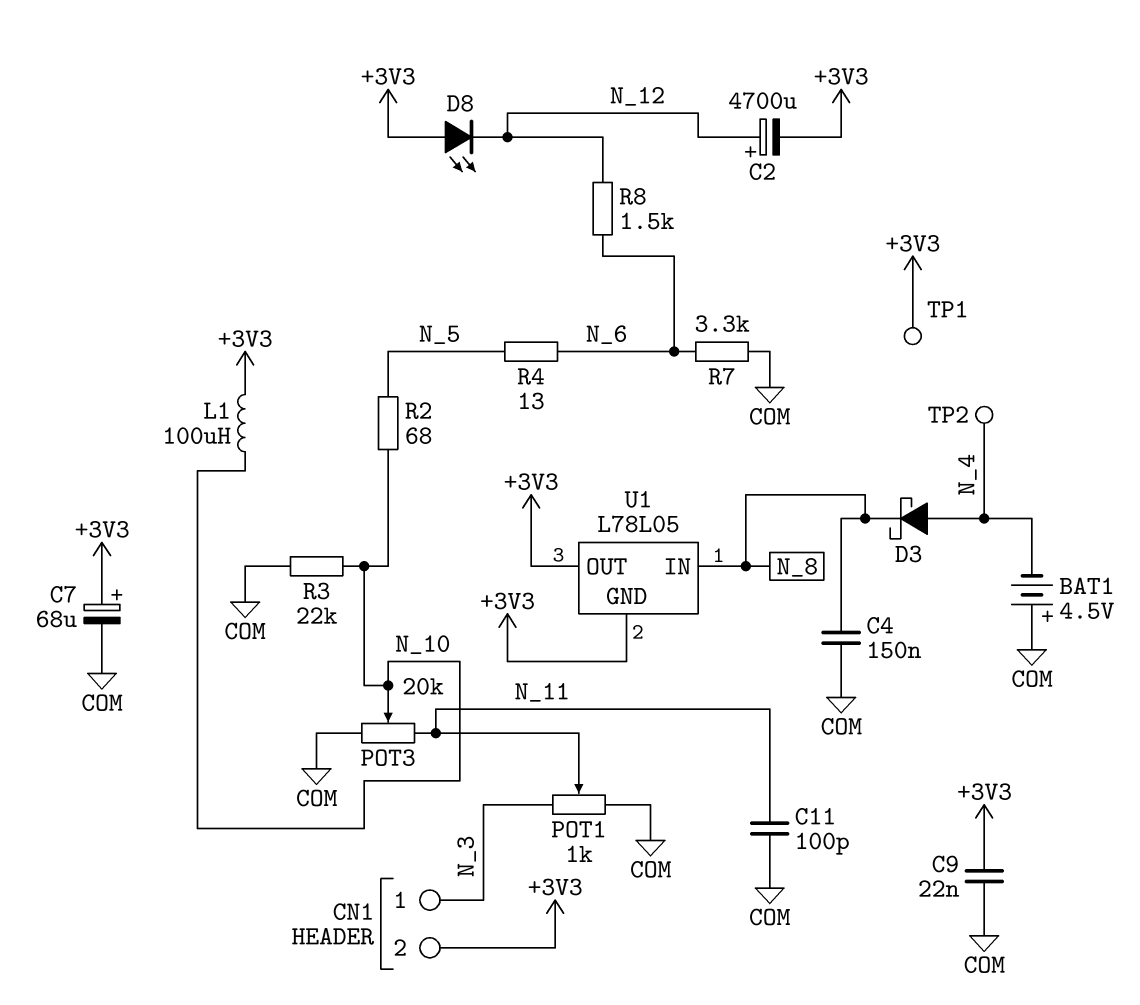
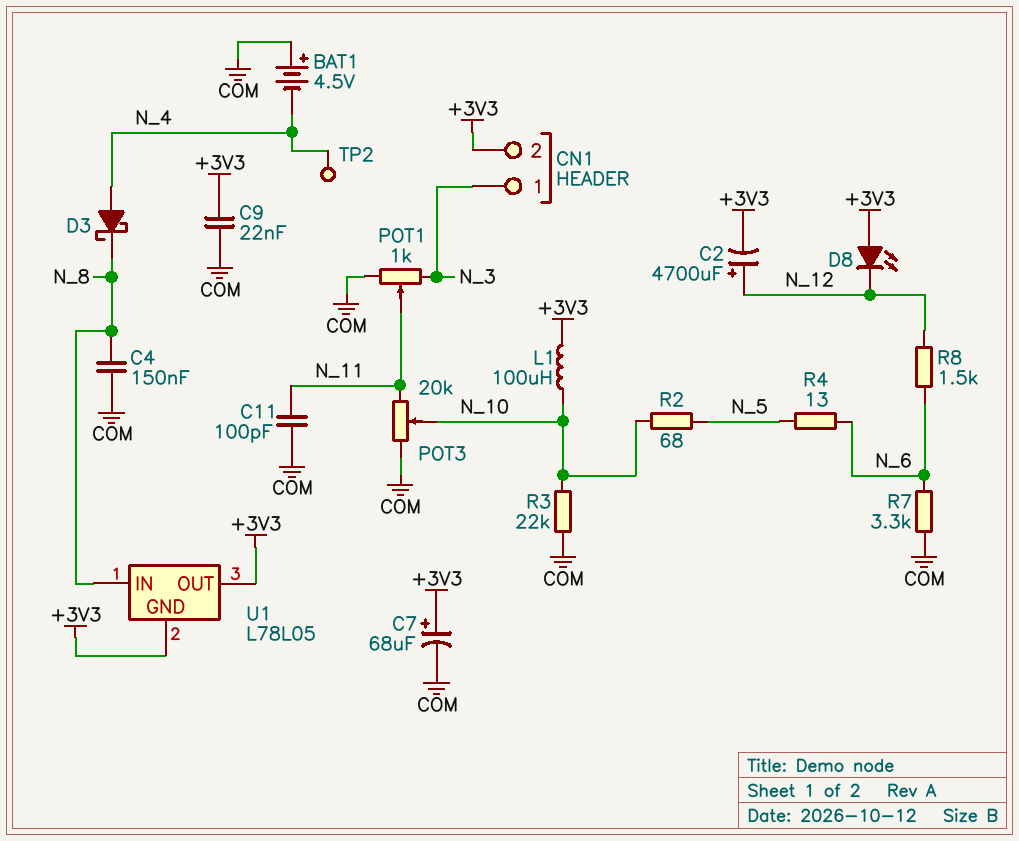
TP1: test point (+3V3) -> none

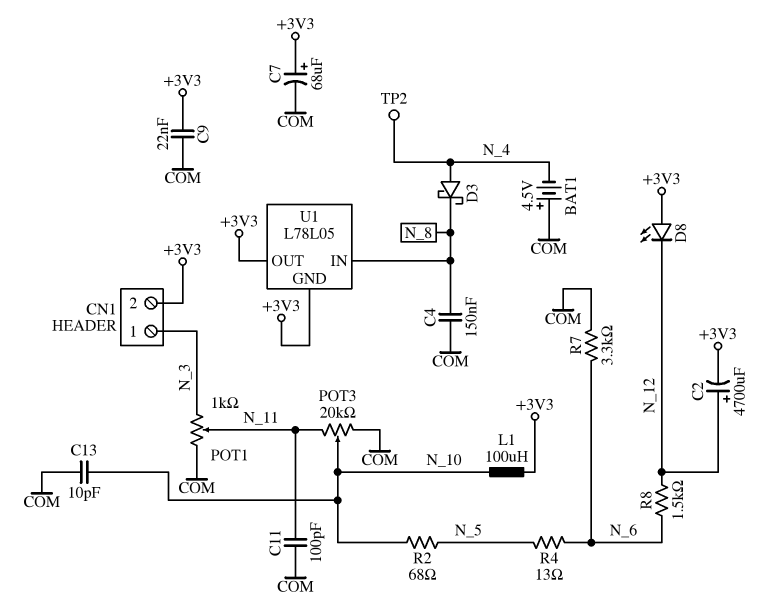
C13: none -> 10pF (COM, N_10)
R3: 22k (COM, N_10) -> none

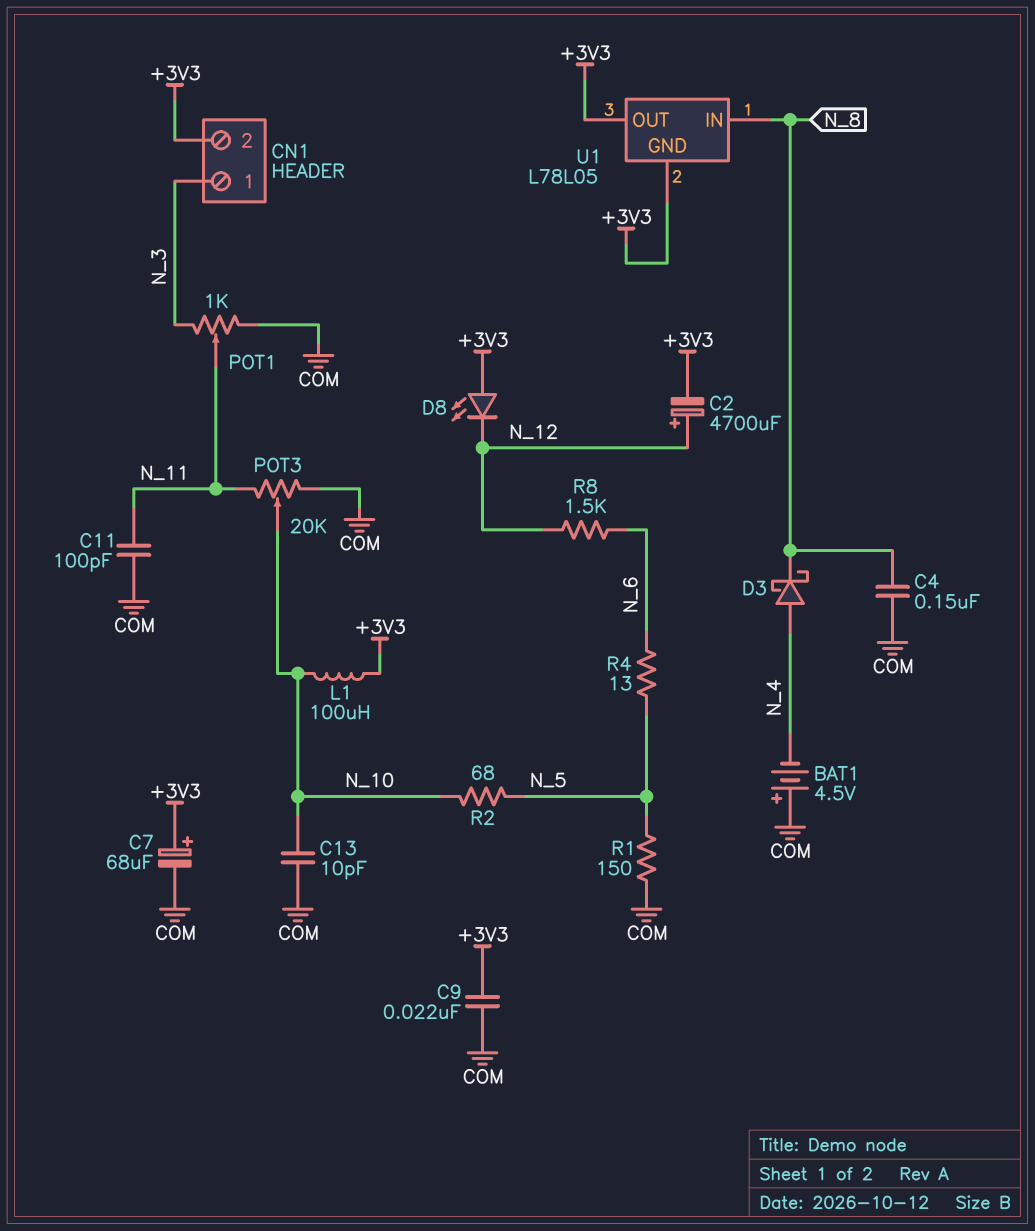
R1: none -> 150 (COM, N_5)
R7: 3.3k (COM, N_6) -> none
TP2: test point (N_4) -> none

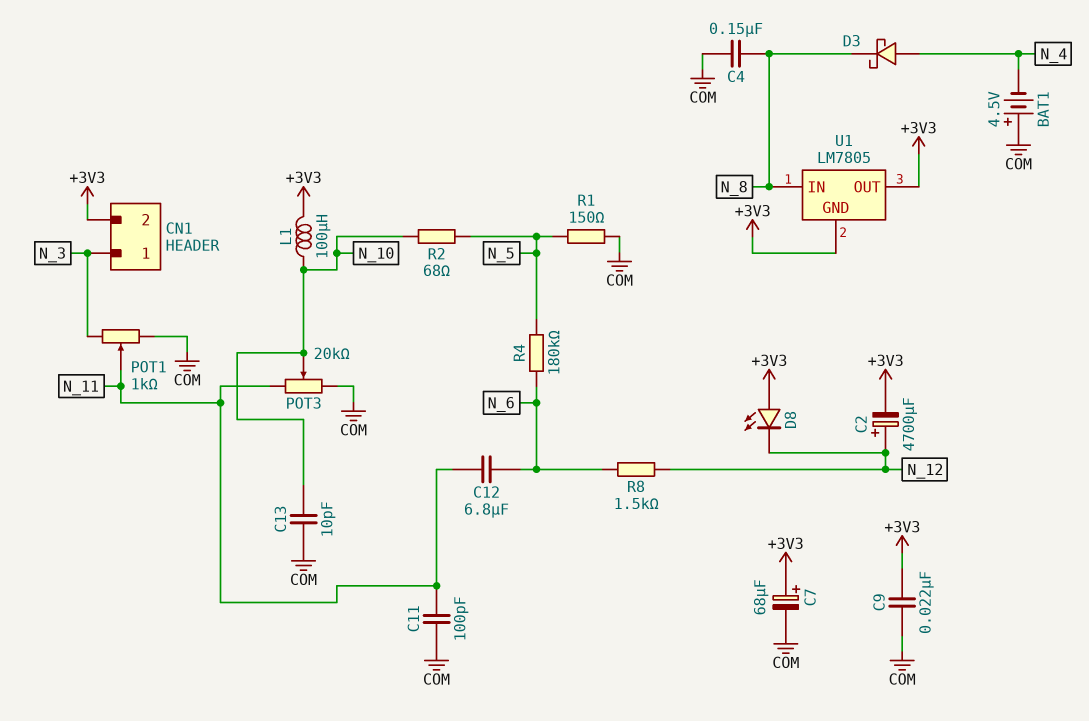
C12: none -> 6.8uF (N_6, N_11)
R4: 13 (N_5, N_6) -> 180k (N_5, N_6)
U1: L78L05 -> LM7805

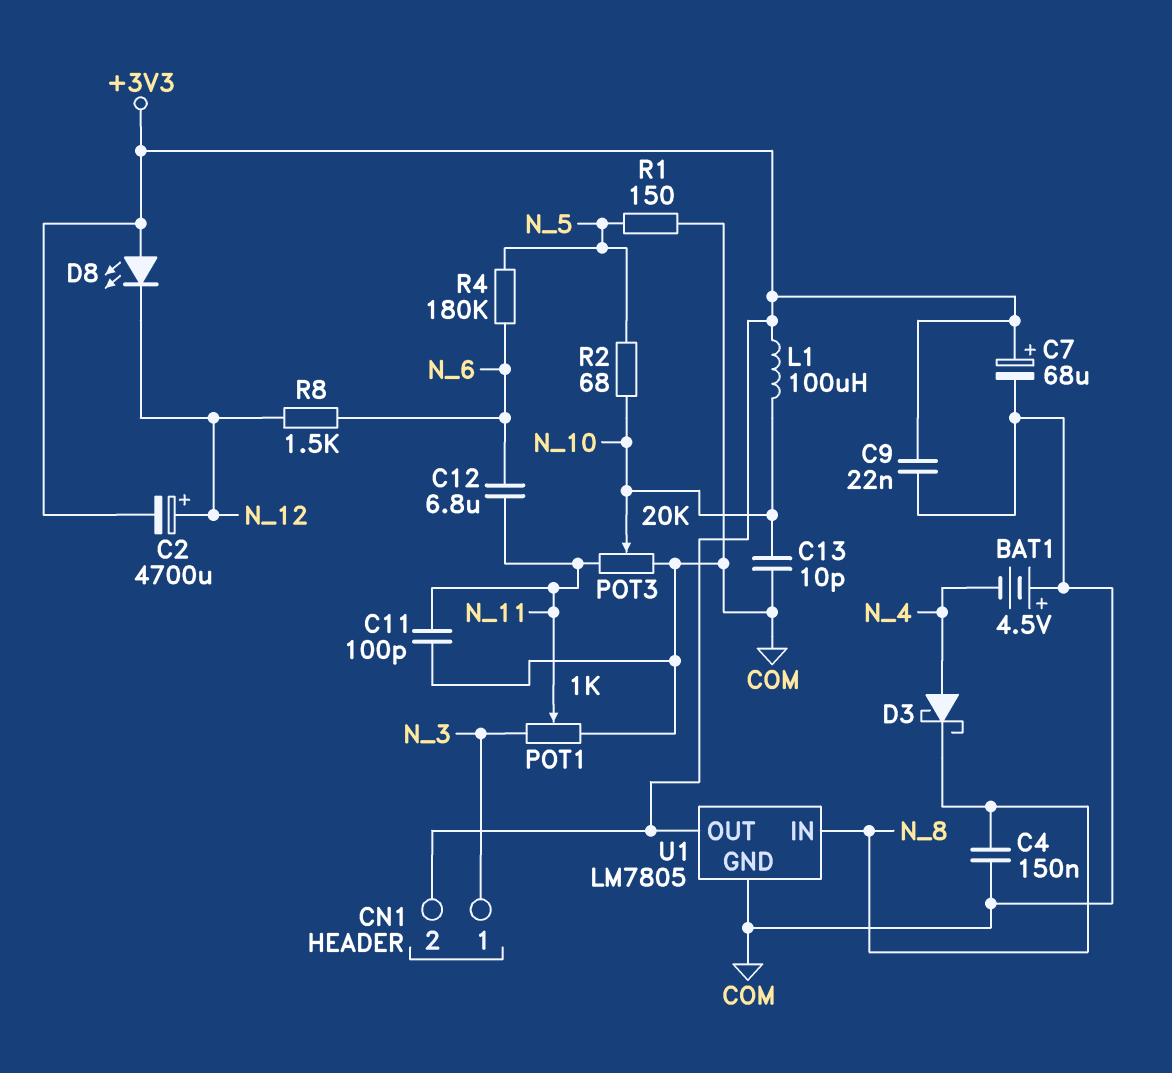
U1 pin GND: +3V3 -> COM

